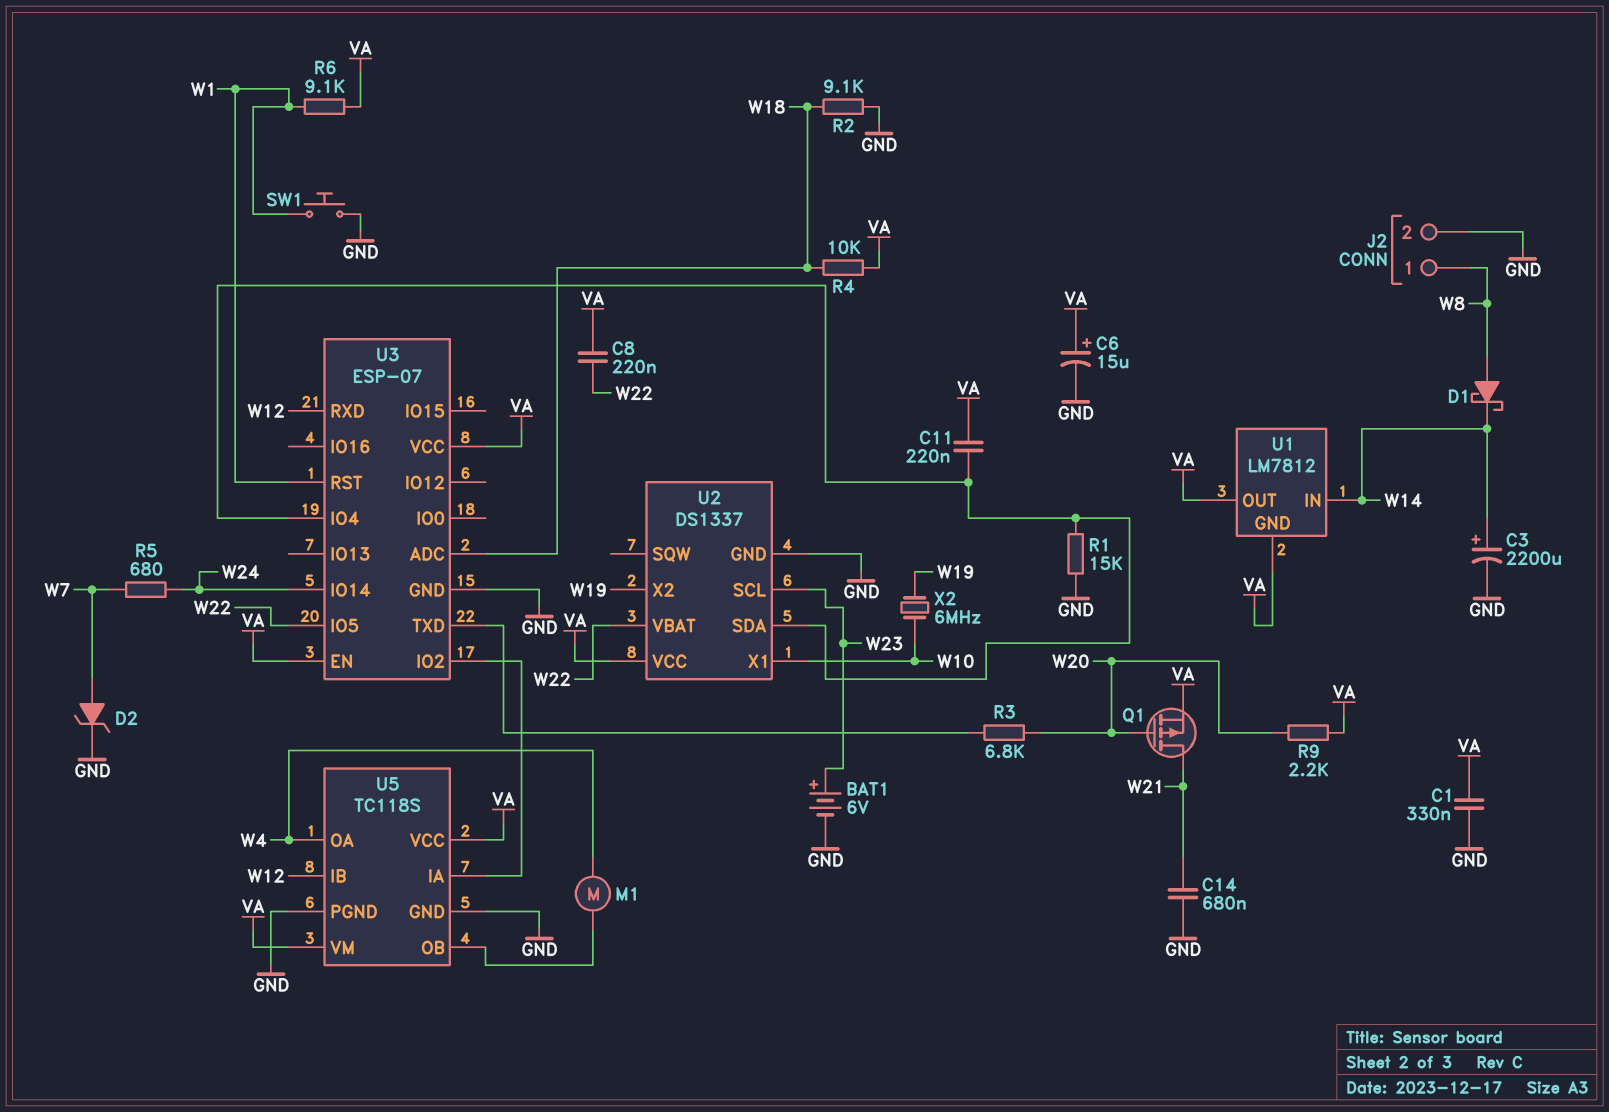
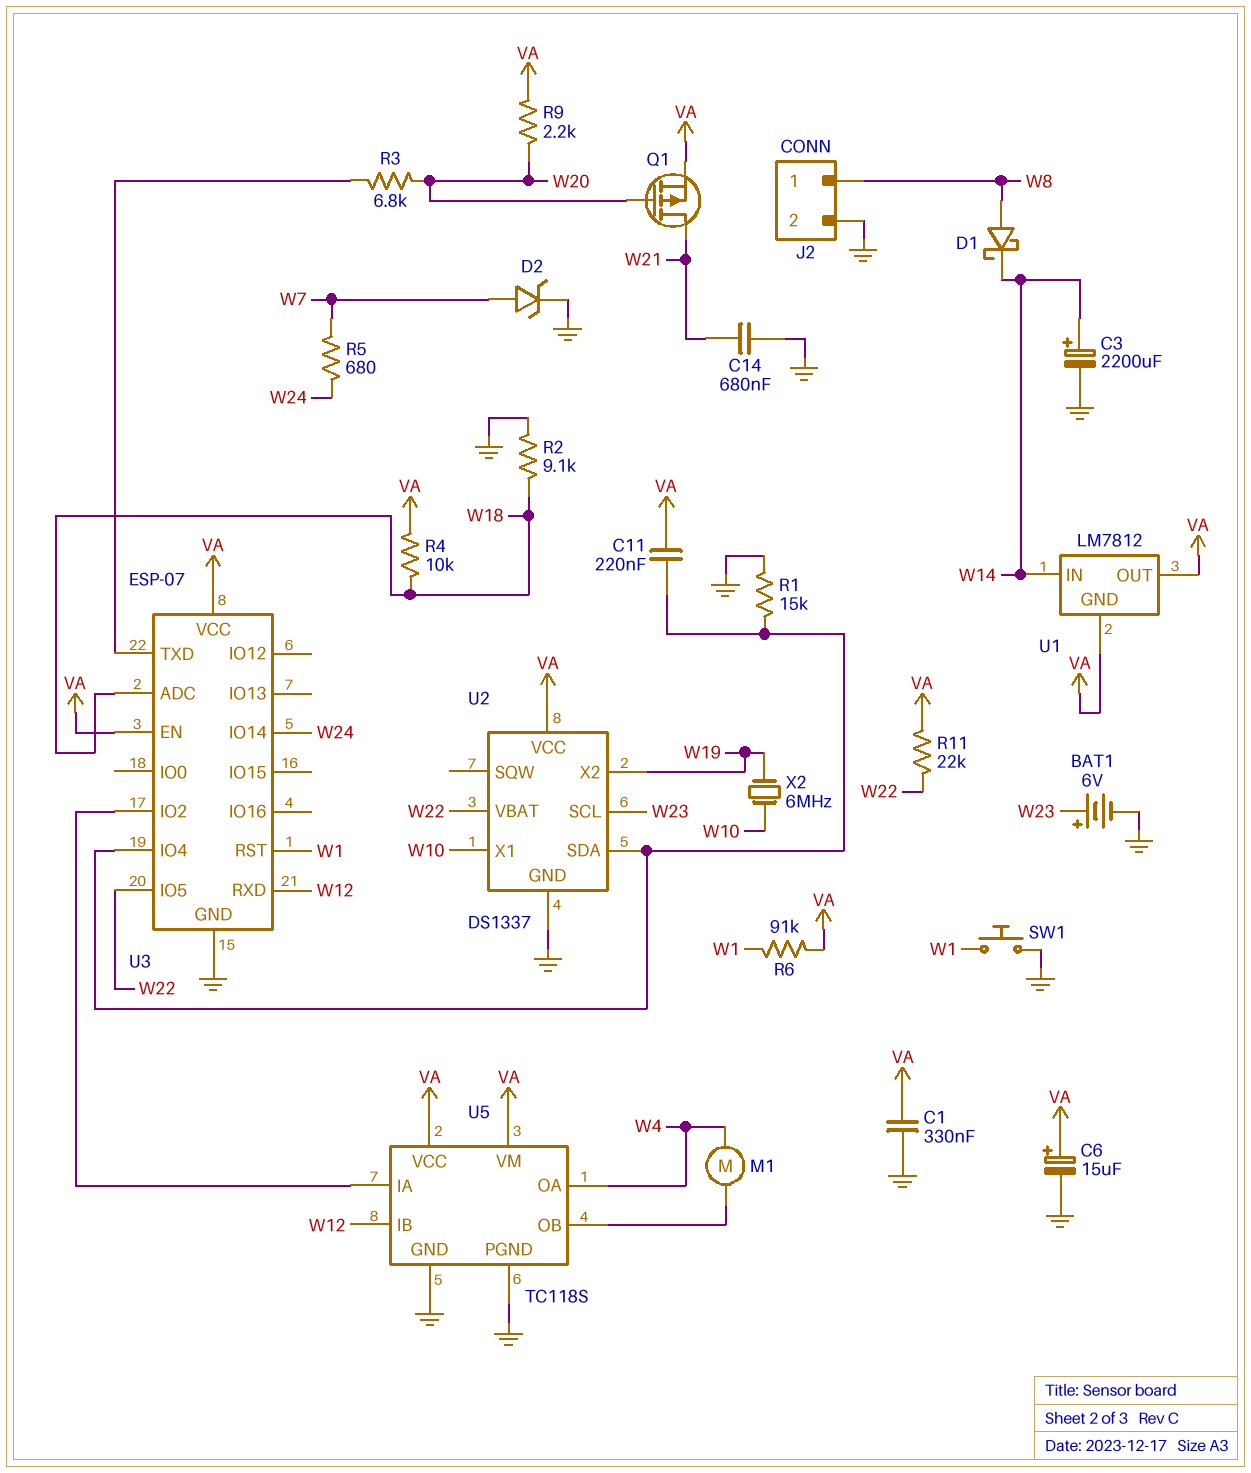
C8: 220nF (VA, W22) -> none
R6: 9.1k (VA, W1) -> 91k (VA, W1)
R11: none -> 22k (VA, W22)

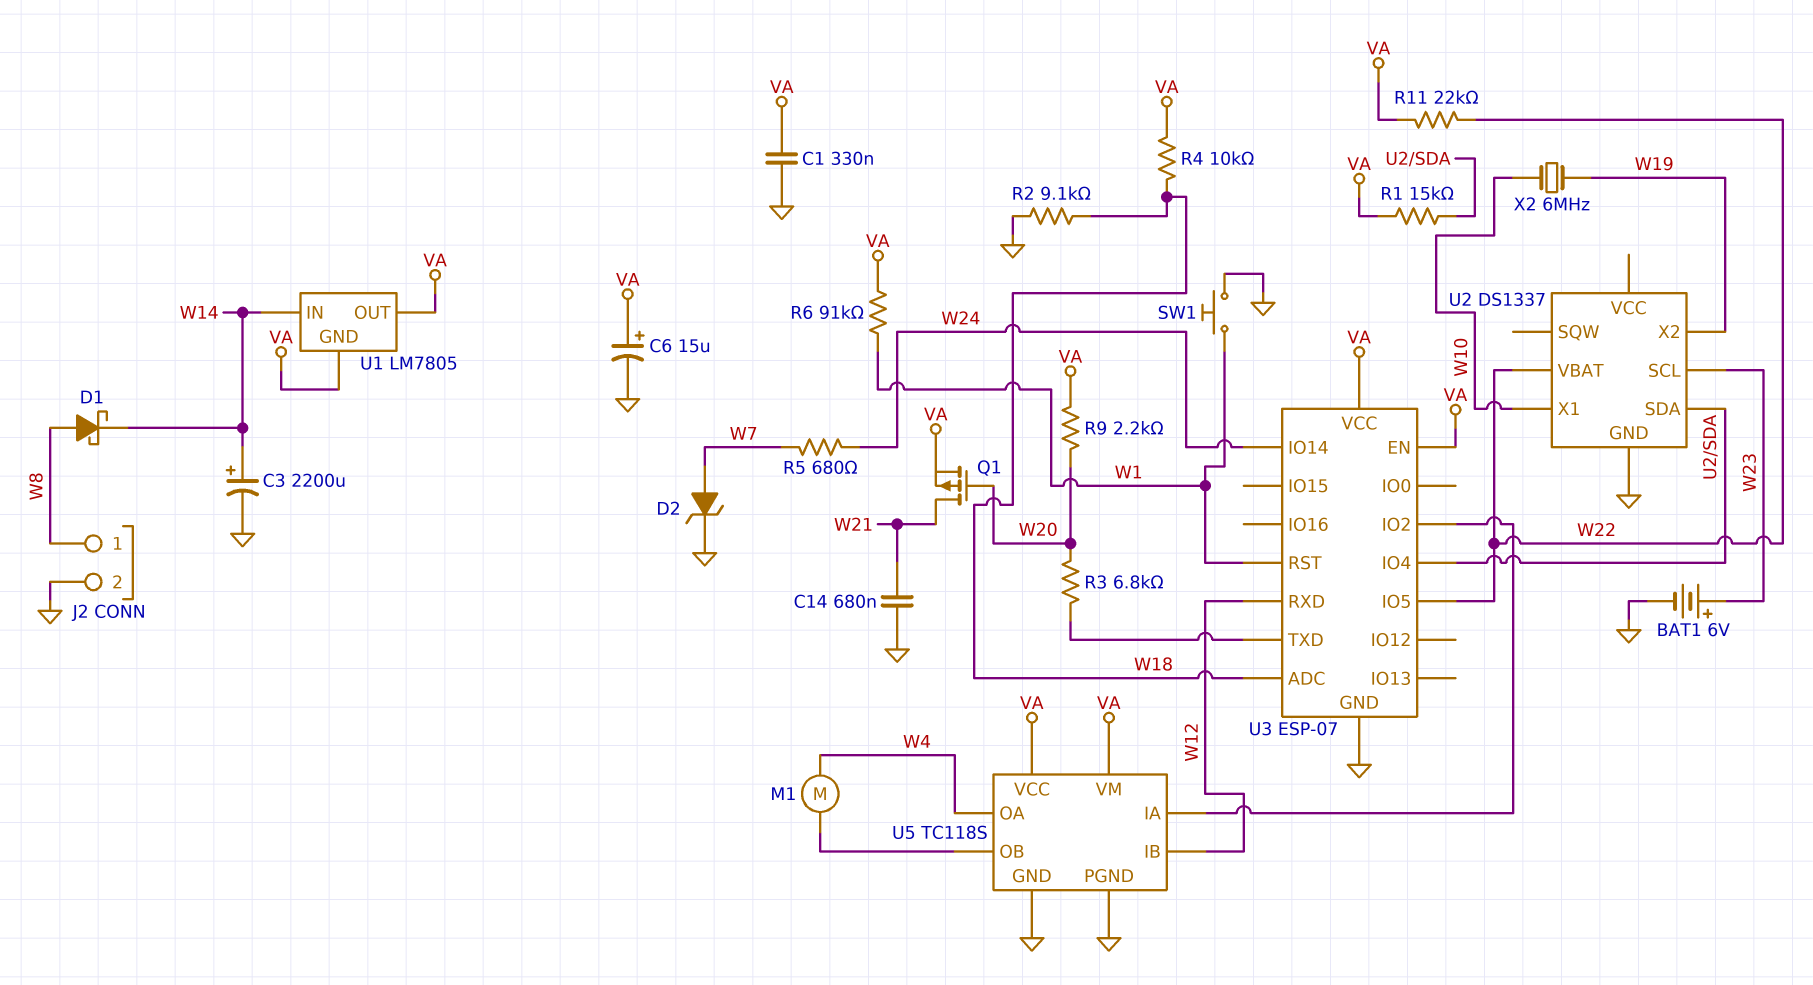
C11: 220nF (U2/SDA, VA) -> none
R1: 15k (GND, U2/SDA) -> 15k (U2/SDA, VA)
U1: LM7812 -> LM7805
U2 pin VCC: VA -> none

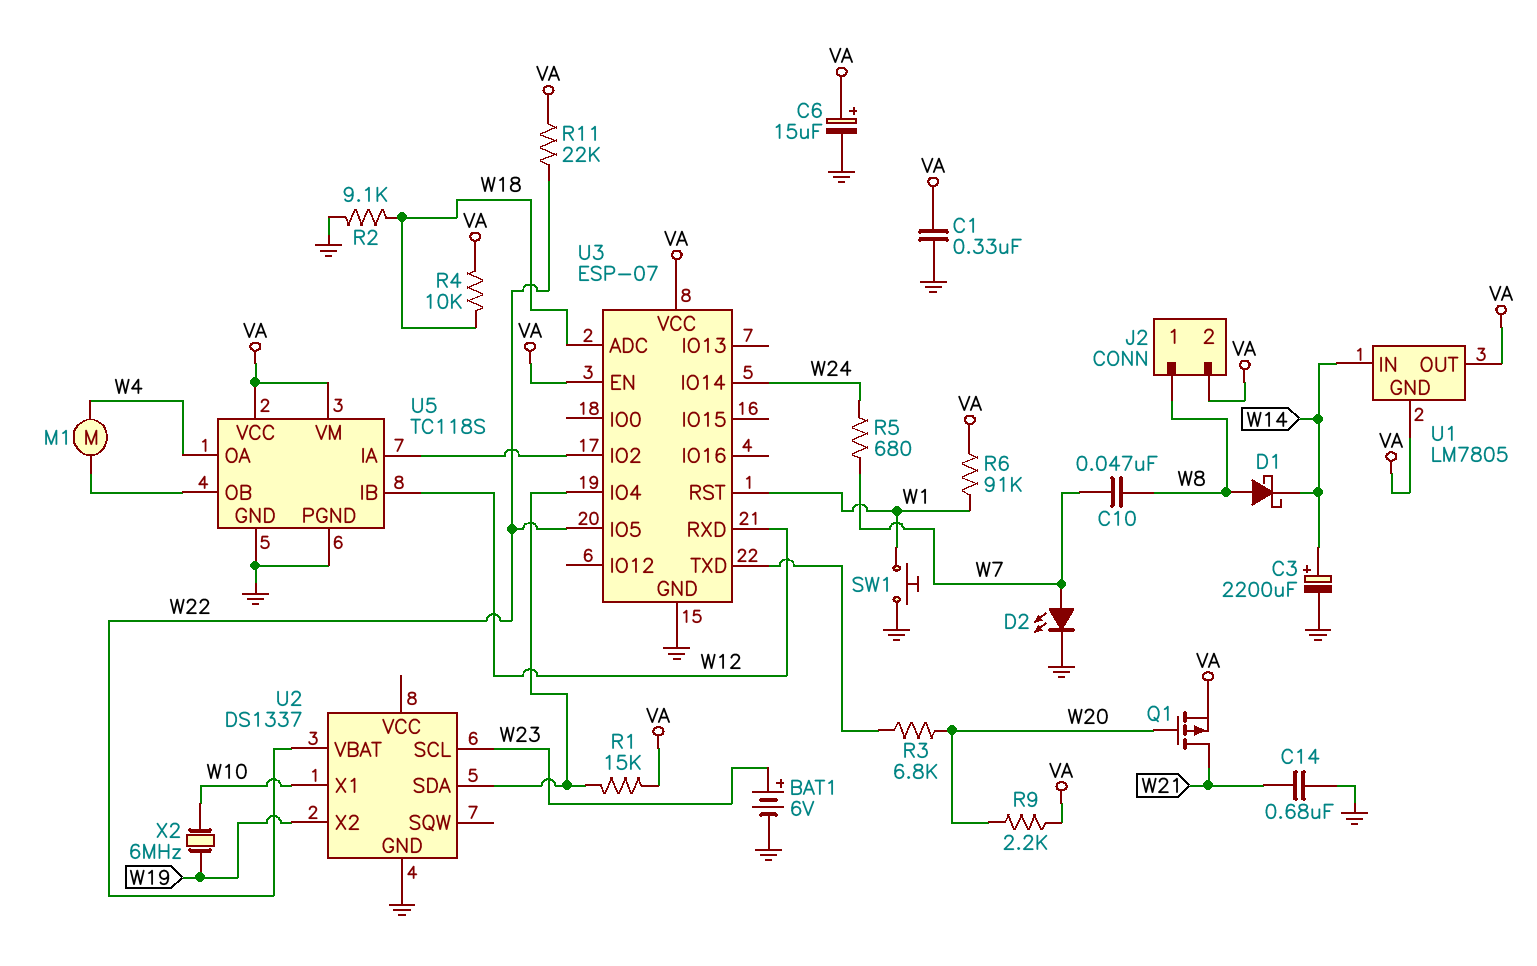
C10: none -> 47nF (W7, W8)
D2: zener (A W7, K GND) -> LED (A W7, K GND)
J2 pin 2: GND -> VA

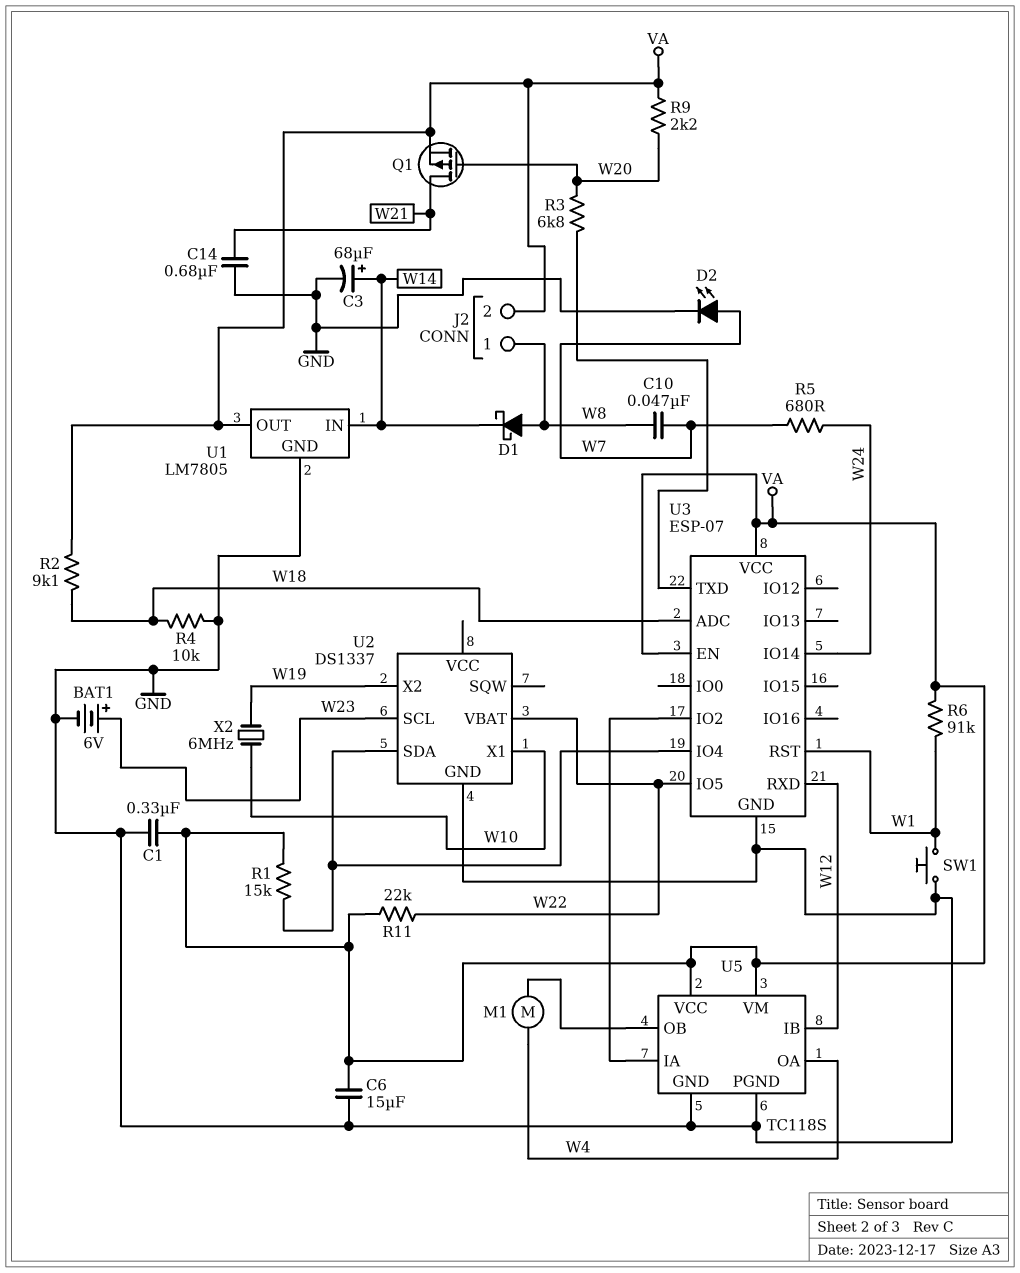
C3: 2200uF (plus W14, minus GND) -> 68uF (plus W14, minus GND)
C6: 15uF (plus VA, minus GND) -> 15uF (GND, VA)
R2: 9.1k (GND, W18) -> 9.1k (VA, W18)
R4: 10k (VA, W18) -> 10k (GND, W18)
U1 pin GND: VA -> GND

